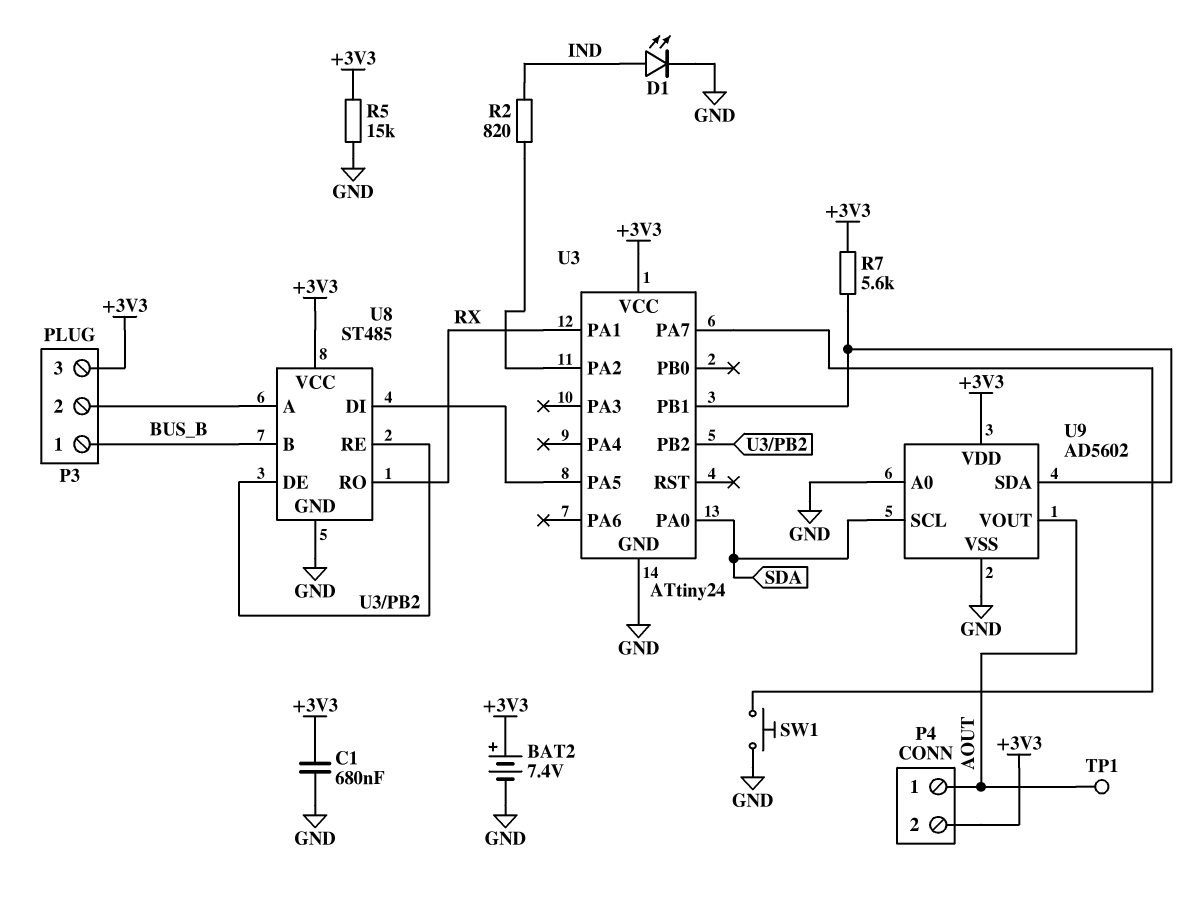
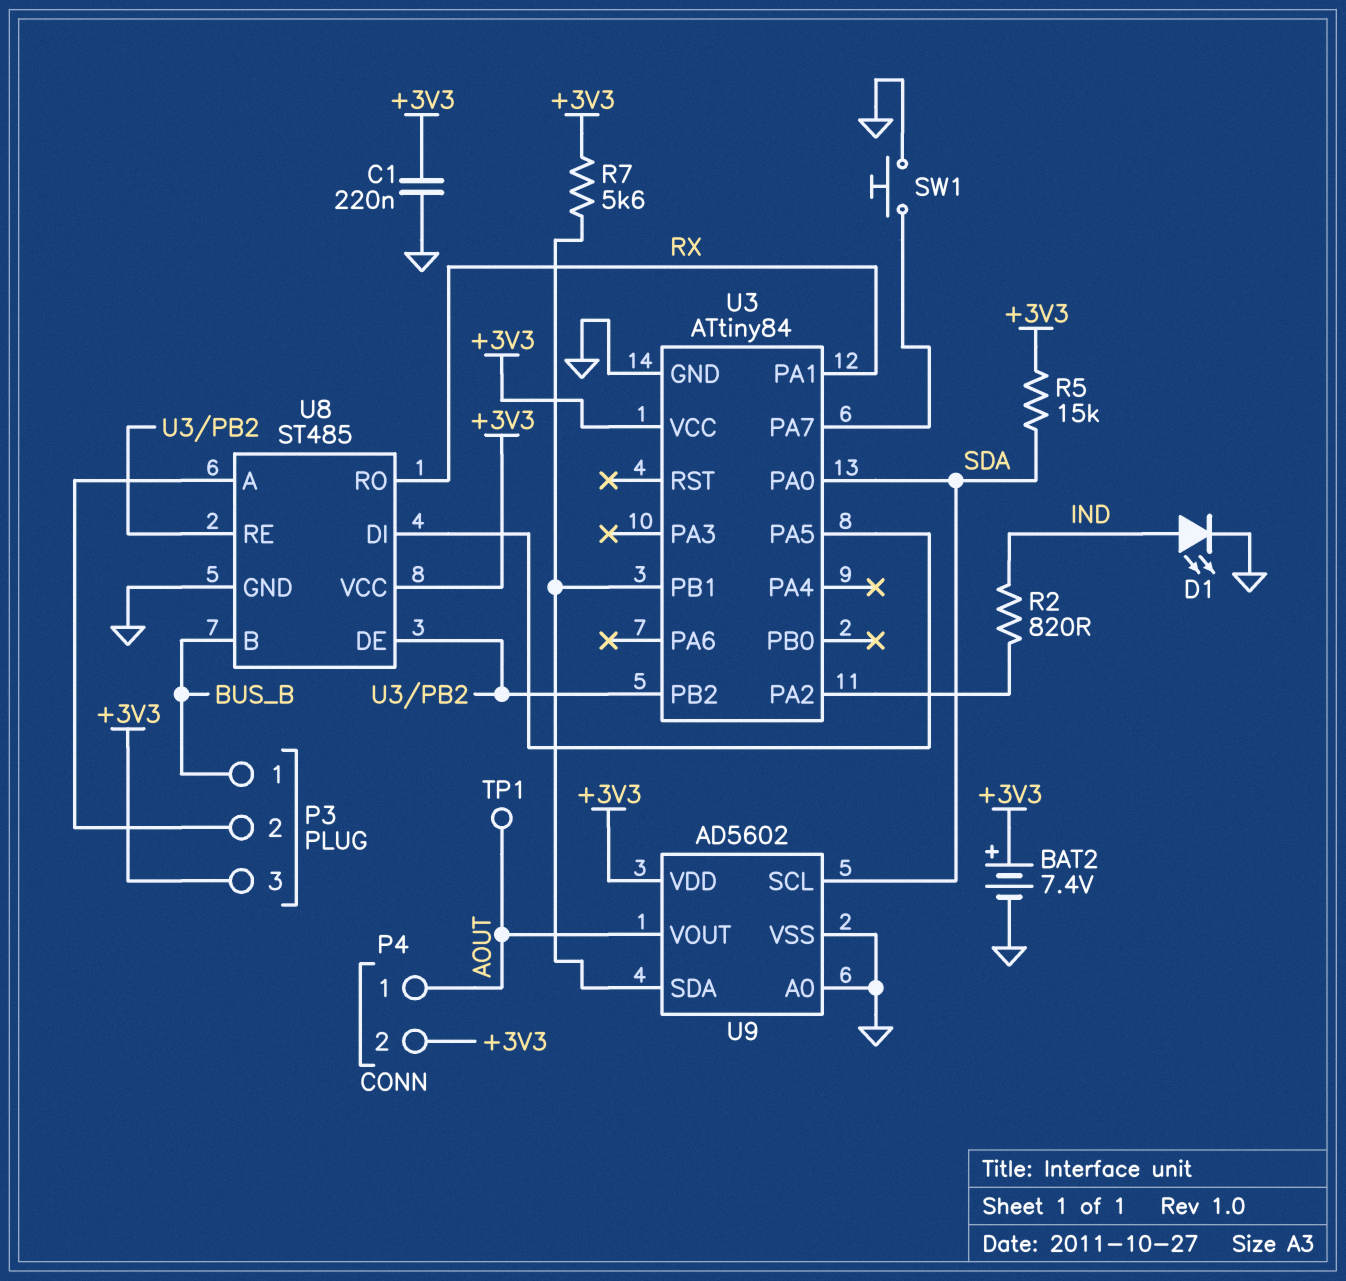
C1: 680nF (+3V3, GND) -> 220nF (+3V3, GND)
R5: 15k (+3V3, GND) -> 15k (+3V3, SDA)
U3: ATtiny24 -> ATtiny84

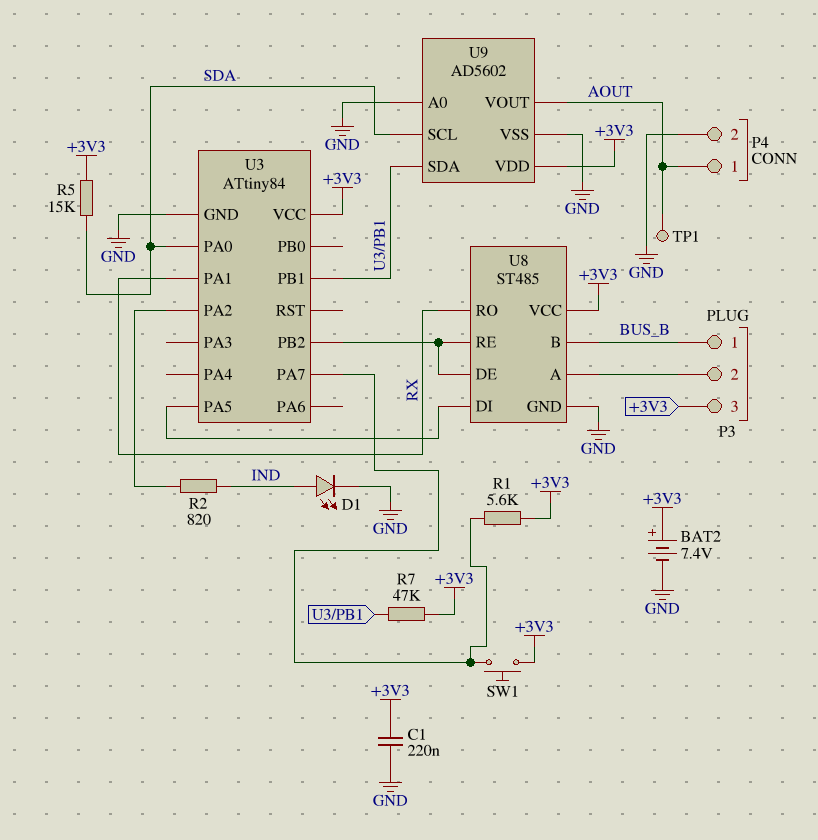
P4 pin 2: +3V3 -> GND
R1: none -> 5.6k (+3V3, U3/PA7)
R7: 5.6k (+3V3, U3/PB1) -> 47k (+3V3, U3/PB1)
SW1: button (GND, U3/PA7) -> button (+3V3, U3/PA7)

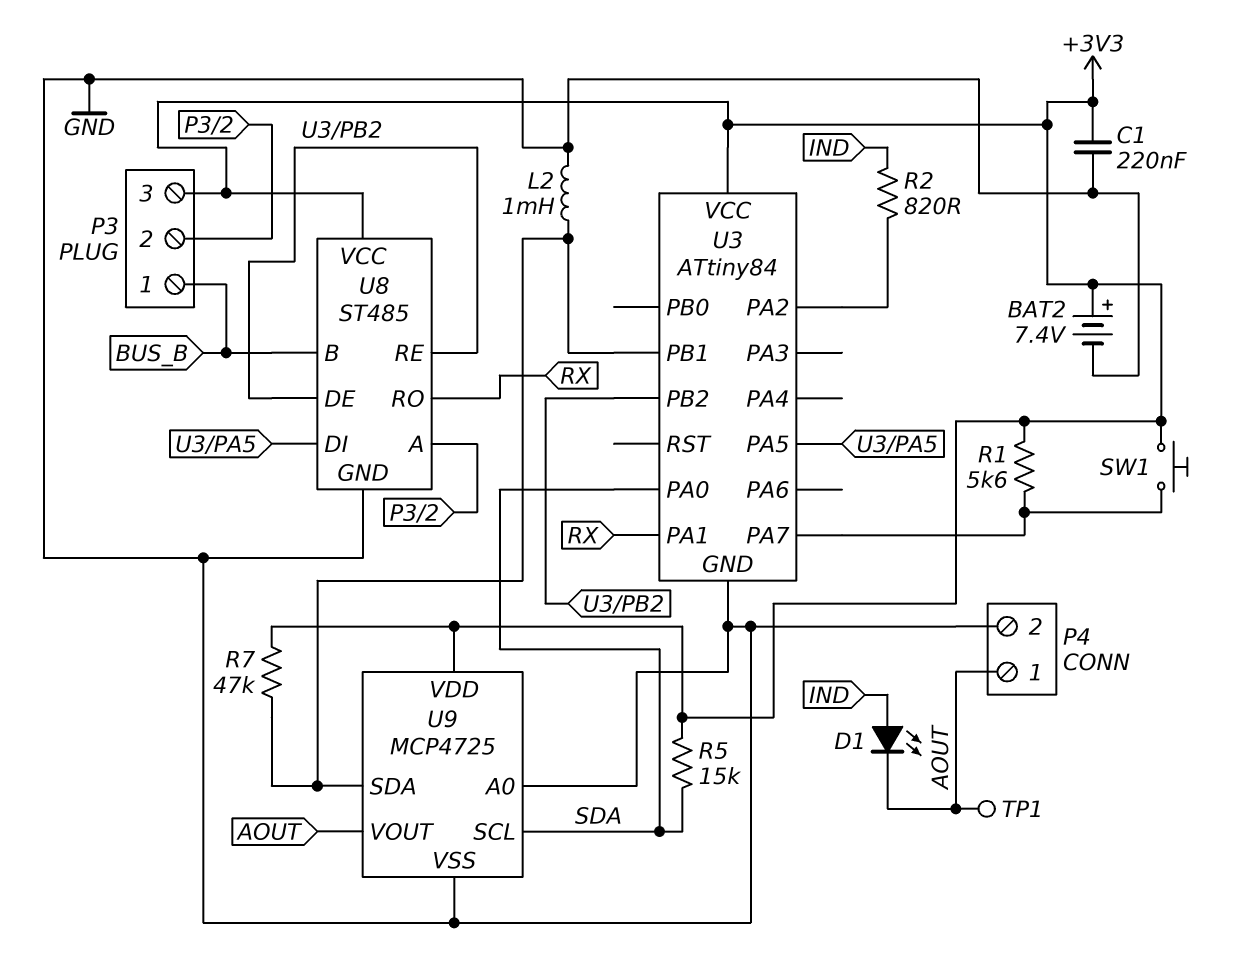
D1: LED (A IND, K GND) -> LED (A IND, K AOUT)
L2: none -> 1mH (GND, U3/PB1)
U9: AD5602 -> MCP4725

